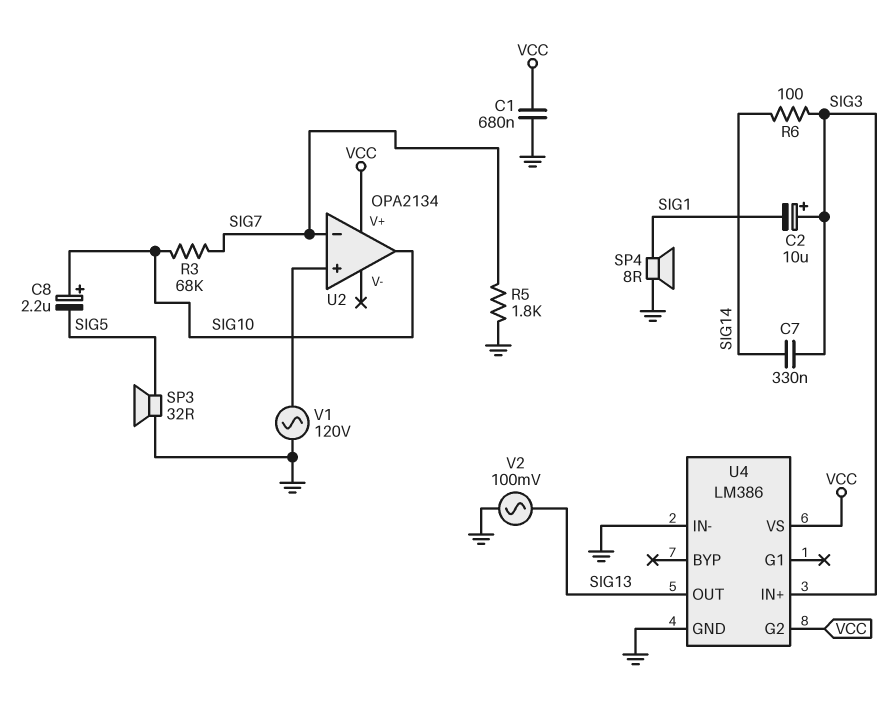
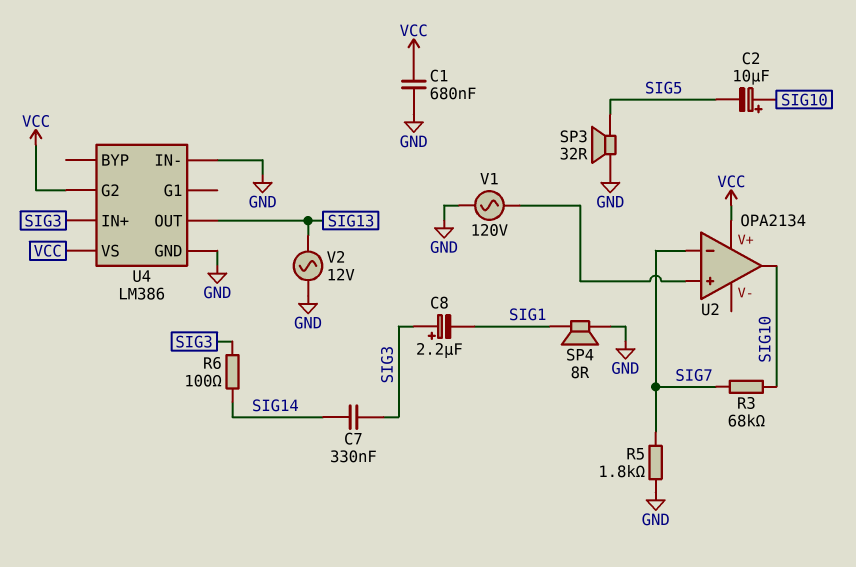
C2: 10uF (plus SIG3, minus SIG1) -> 10uF (plus SIG10, minus SIG5)
C8: 2.2uF (plus SIG10, minus SIG5) -> 2.2uF (plus SIG3, minus SIG1)
V2: AC 100mV (GND, SIG13) -> AC 12V (GND, SIG13)

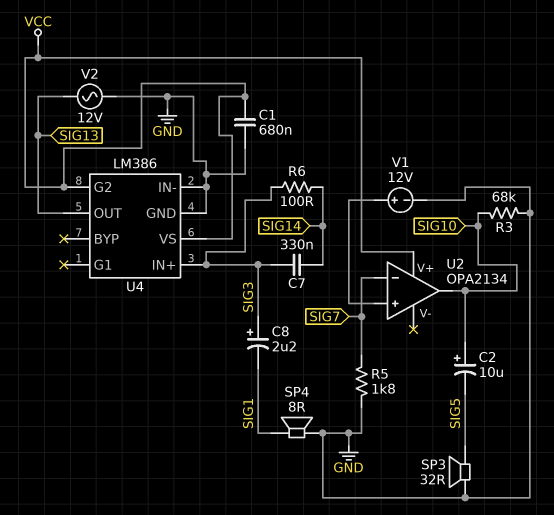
R3: 68k (SIG7, SIG10) -> 68k (GND, SIG10)
V1: AC 120V (GND, U2/in+) -> 12V (plus U2/in+, minus GND)

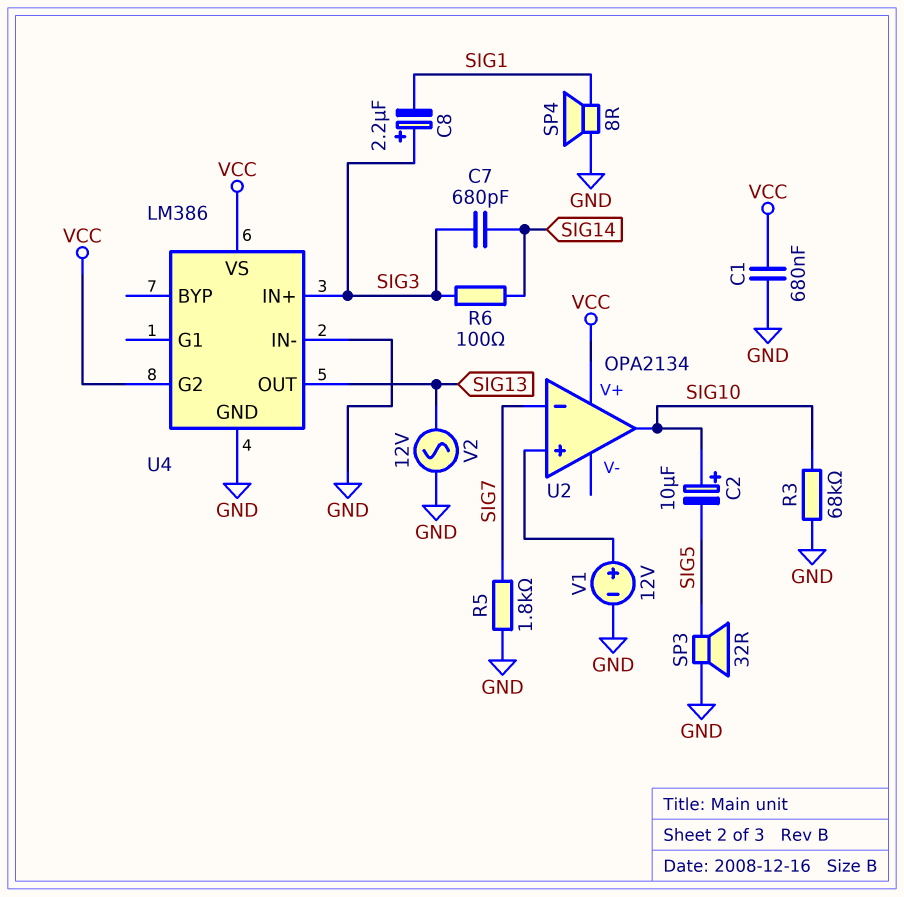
C7: 330nF (SIG3, SIG14) -> 680pF (SIG3, SIG14)

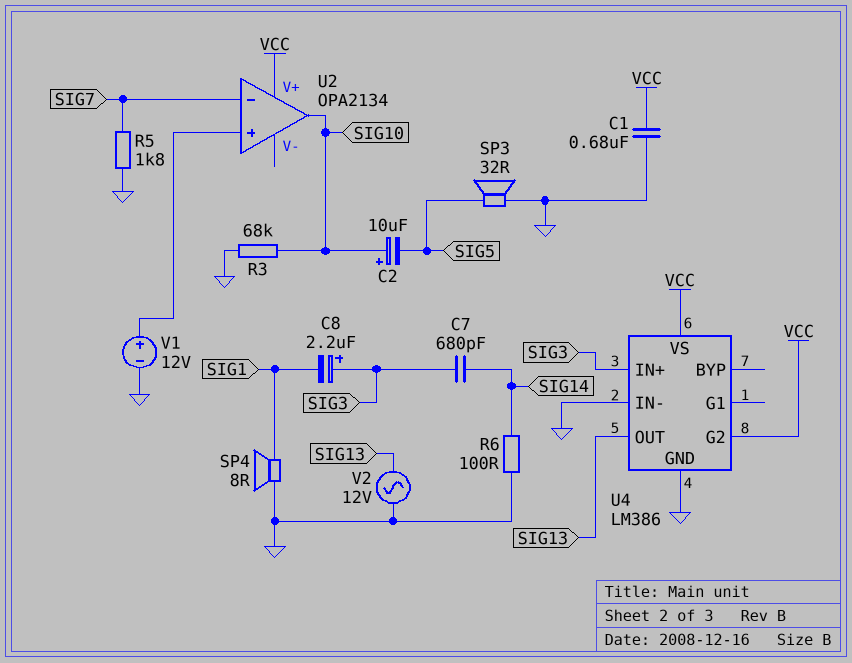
R6: 100 (SIG3, SIG14) -> 100 (GND, SIG14)

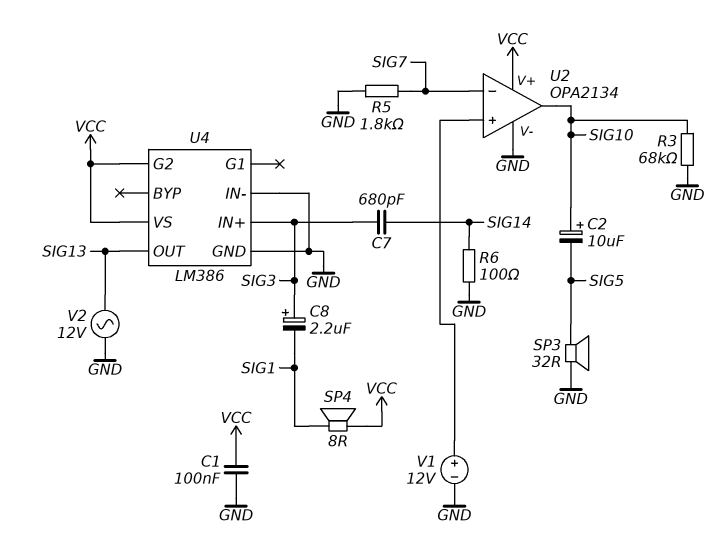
C1: 680nF (GND, VCC) -> 100nF (GND, VCC)
SP4: speaker 8R (GND, SIG1) -> speaker 8R (SIG1, VCC)
U2 pin V-: none -> GND

